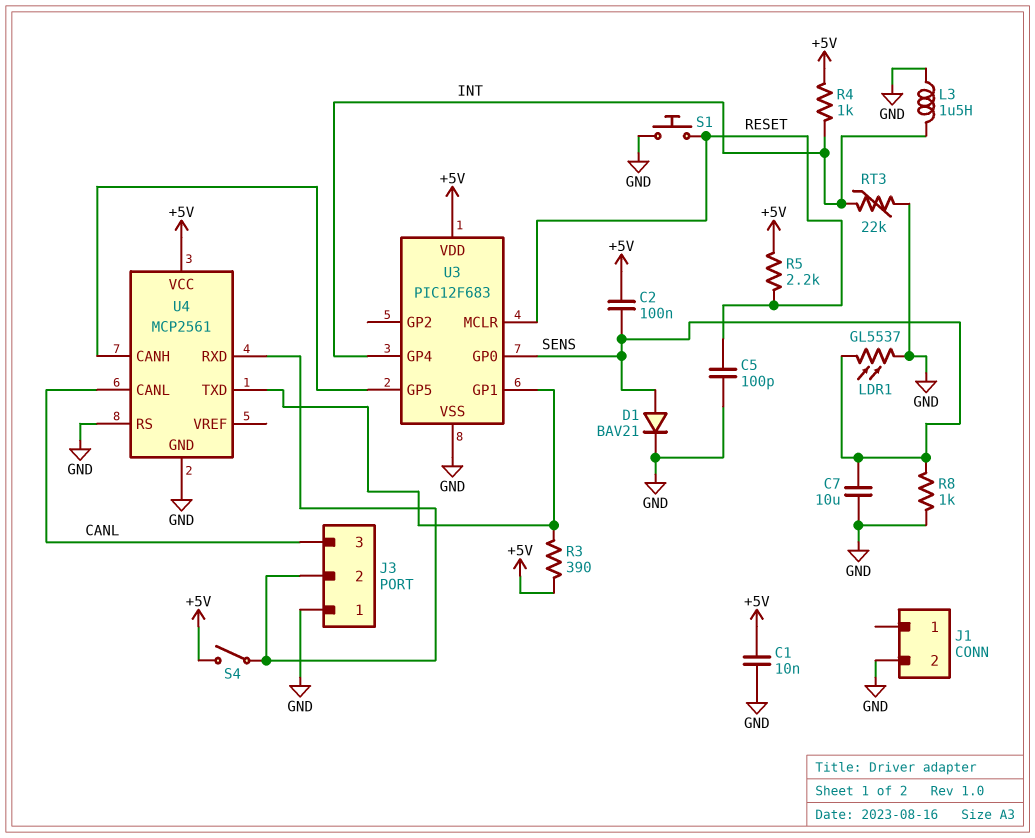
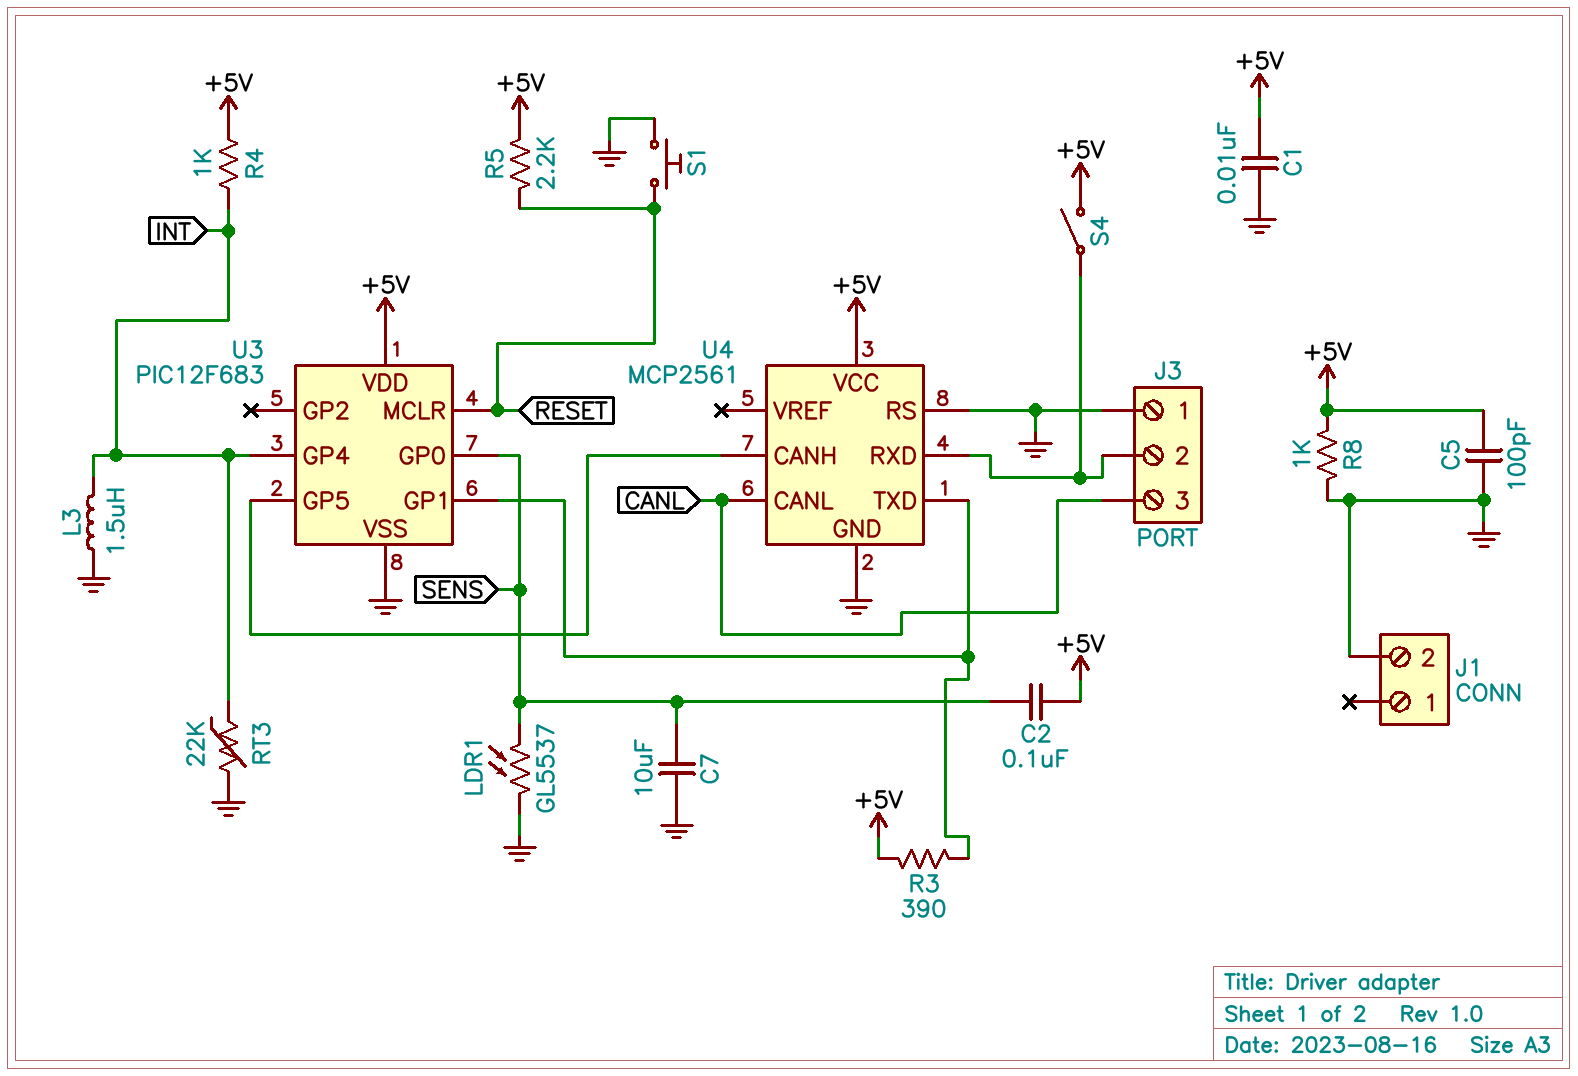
C5: 100pF (GND, RESET) -> 100pF (+5V, GND)
D1: diode BAV21 (A SENS, K GND) -> none
R8: 1k (GND, SENS) -> 1k (+5V, GND)

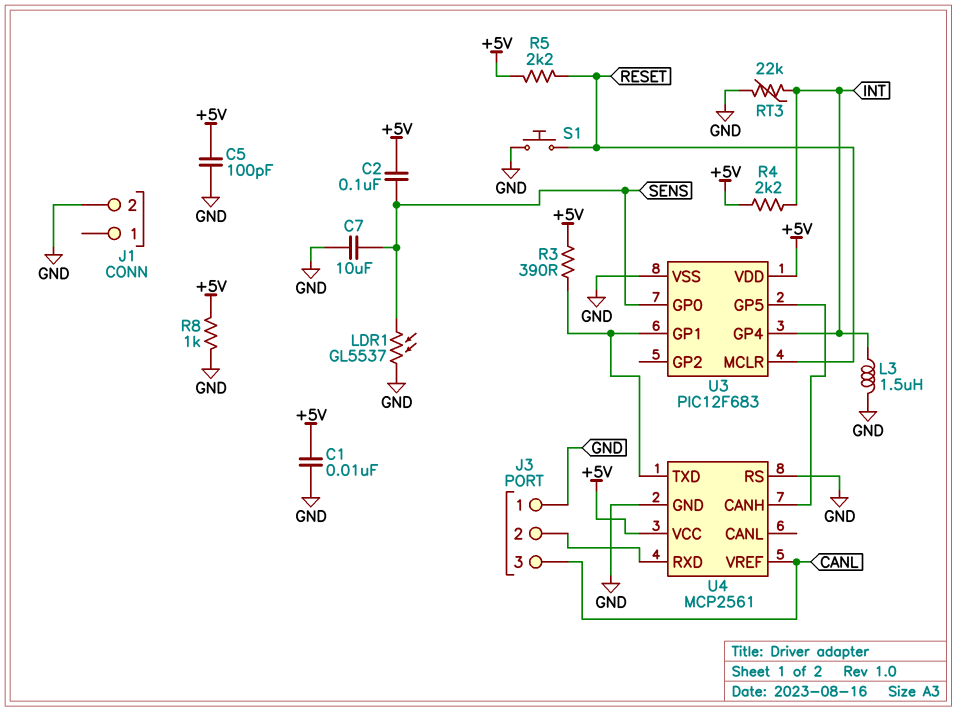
R4: 1k (+5V, INT) -> 2.2k (+5V, INT)
S4: switch (+5V, J3/2) -> none
U4 pin CANL: CANL -> none
U4 pin VREF: none -> CANL

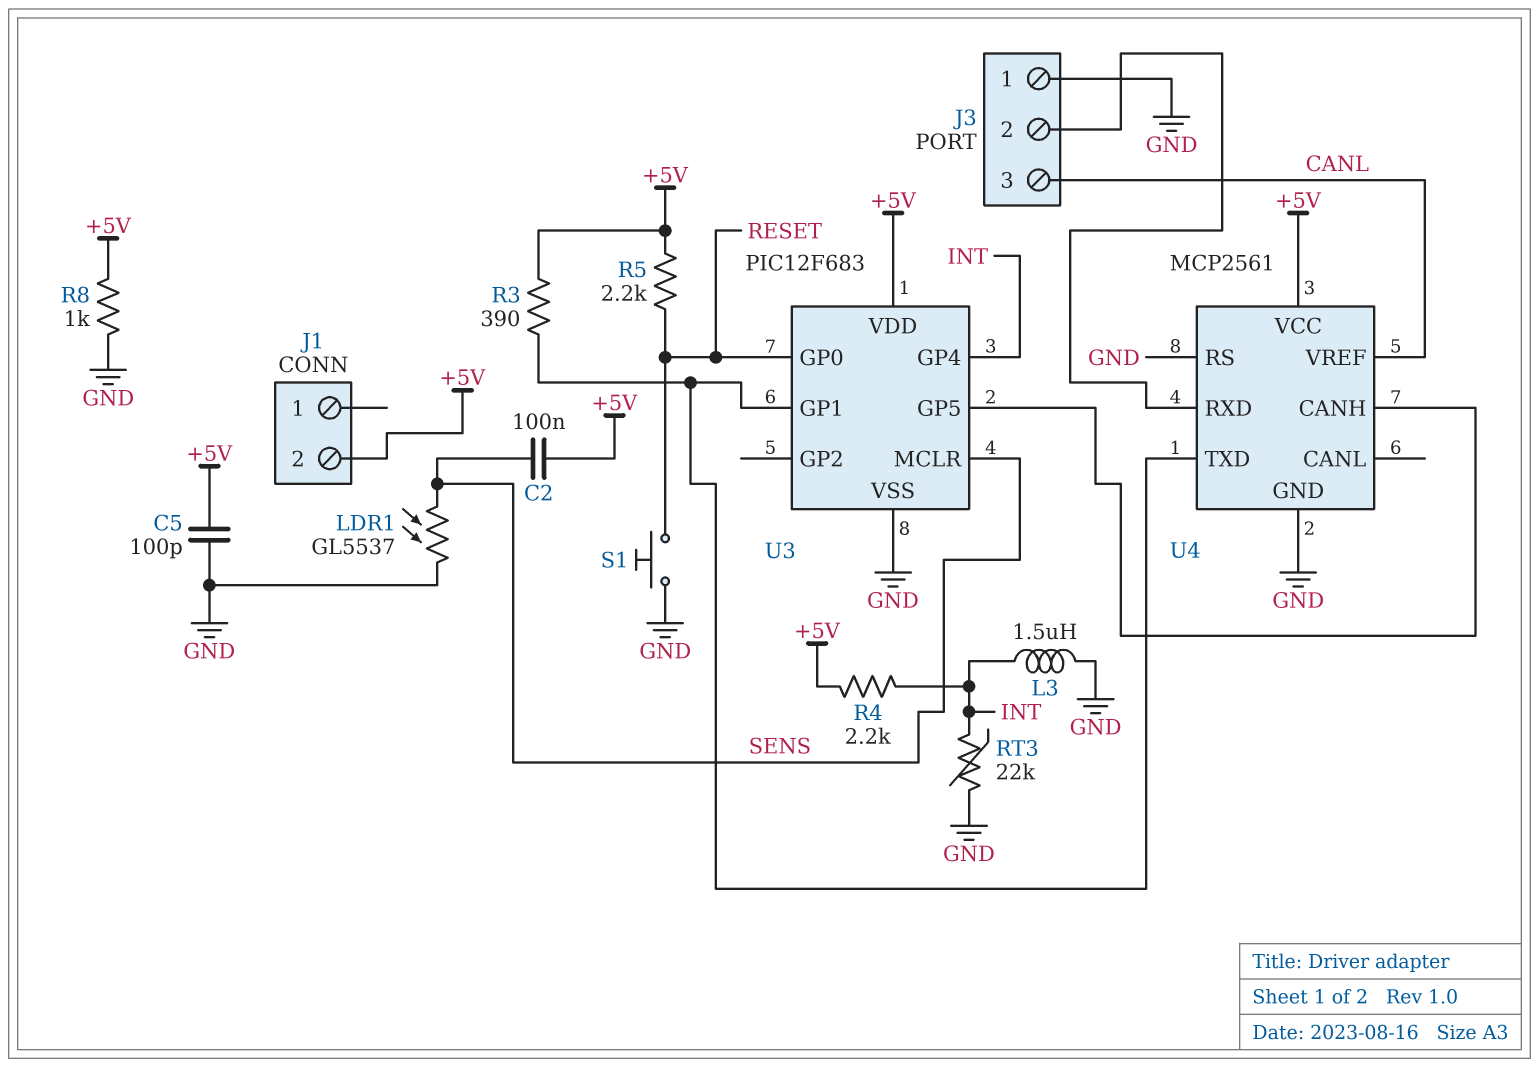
C1: 10nF (+5V, GND) -> none
C7: 10uF (GND, SENS) -> none
J1 pin 2: GND -> +5V
U3 pin GP0: SENS -> RESET
U3 pin MCLR: RESET -> SENS

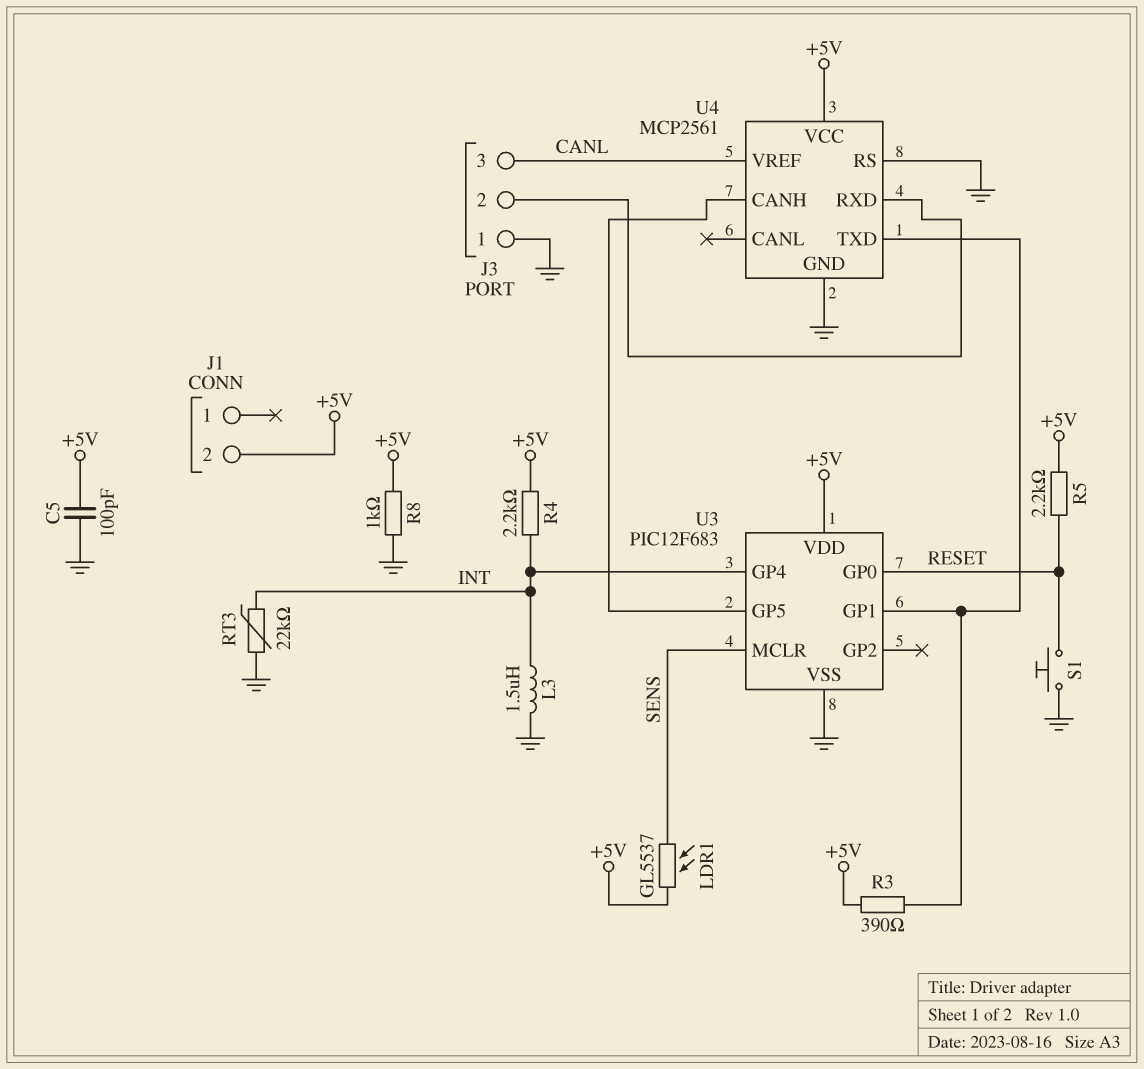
C2: 100nF (+5V, SENS) -> none
LDR1: GL5537 (GND, SENS) -> GL5537 (+5V, SENS)

